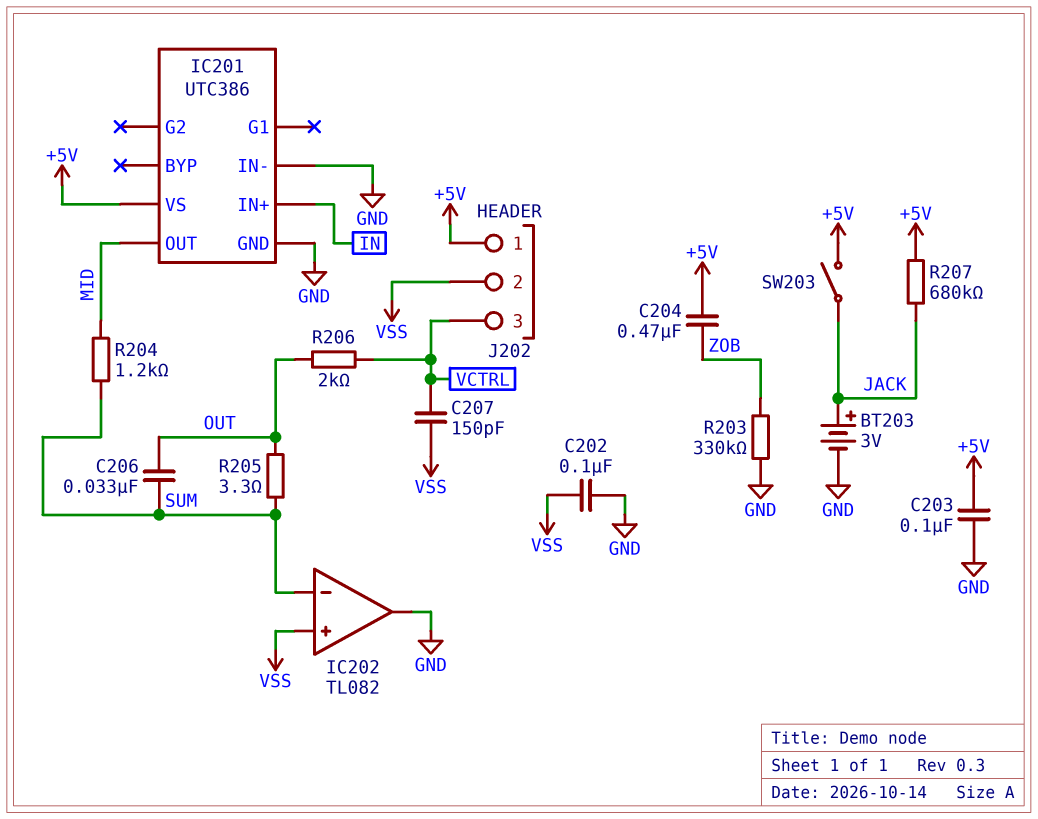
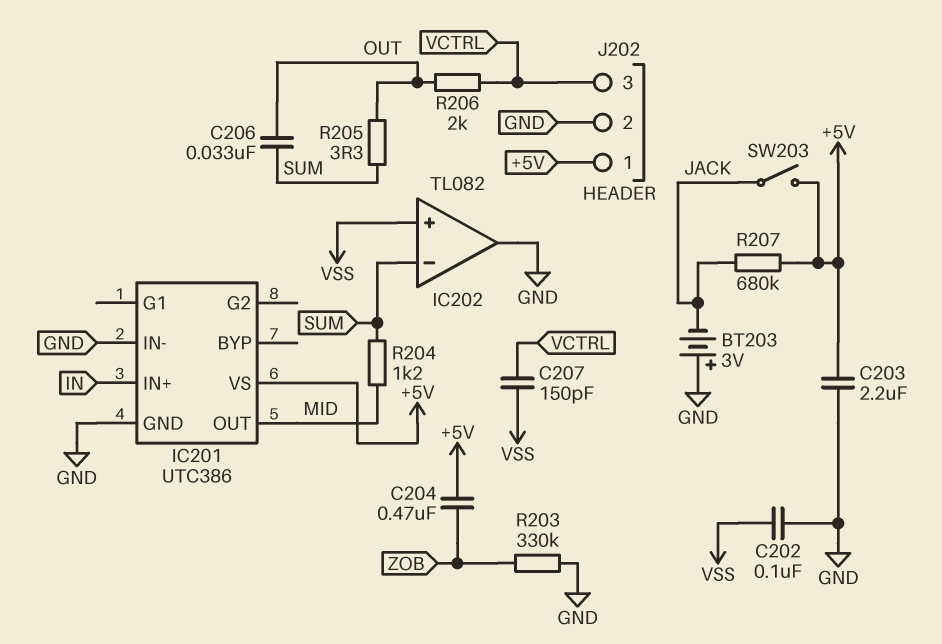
BT203: 3V (plus JACK, minus GND) -> 3V (plus GND, minus JACK)
C203: 100nF (+5V, GND) -> 2.2uF (+5V, GND)
J202 pin 2: VSS -> GND

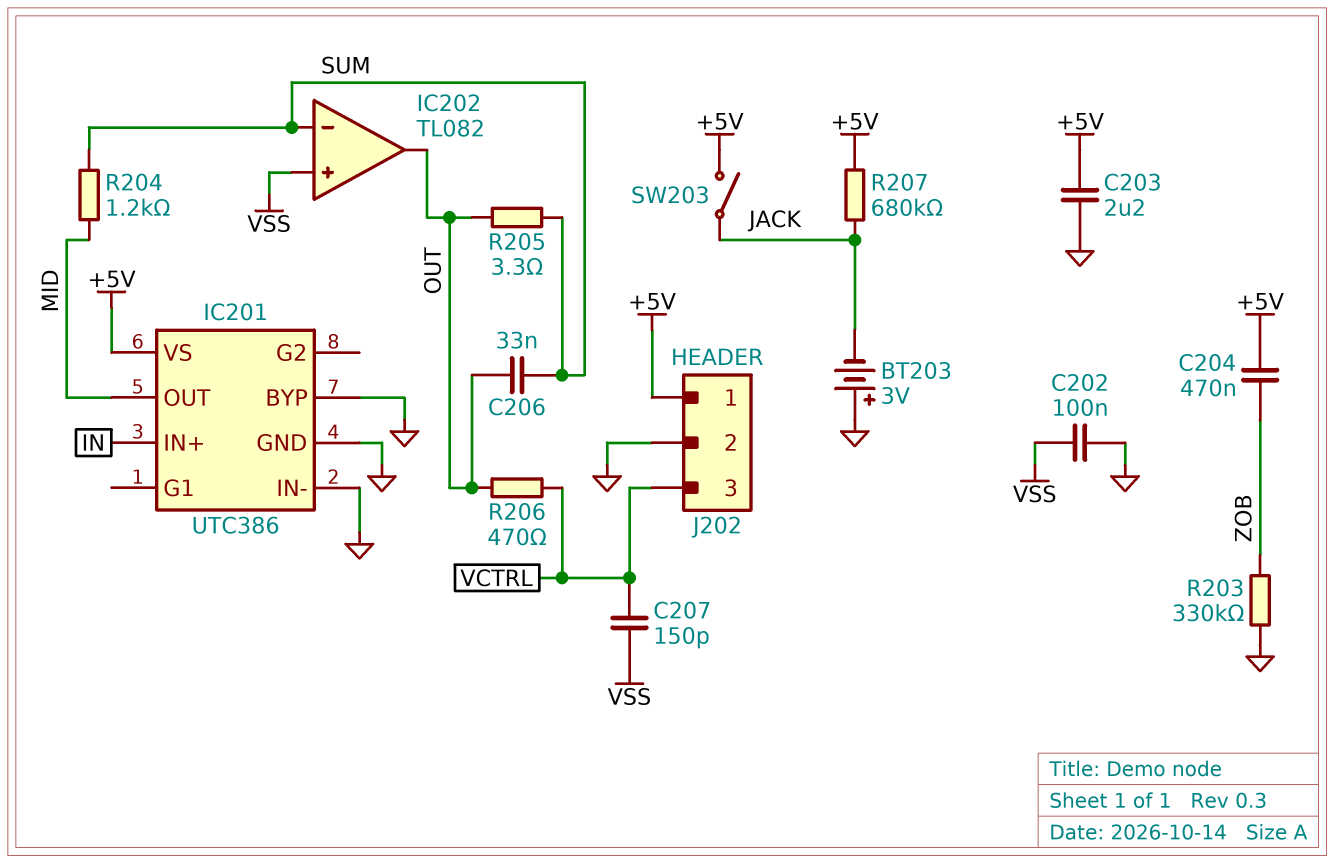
IC201 pin BYP: none -> GND
IC202 pin out: GND -> OUT
R206: 2k (OUT, VCTRL) -> 470 (OUT, VCTRL)

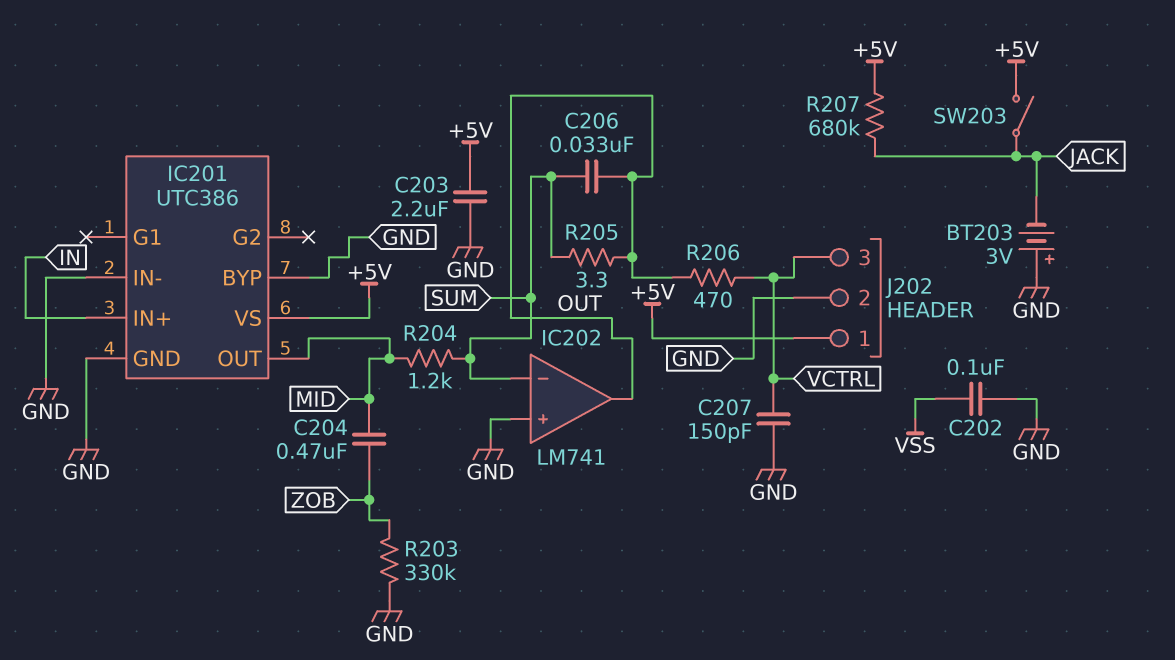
C204: 470nF (+5V, ZOB) -> 470nF (MID, ZOB)
C207: 150pF (VCTRL, VSS) -> 150pF (GND, VCTRL)
IC202: TL082 -> LM741
IC202 pin in+: VSS -> GND

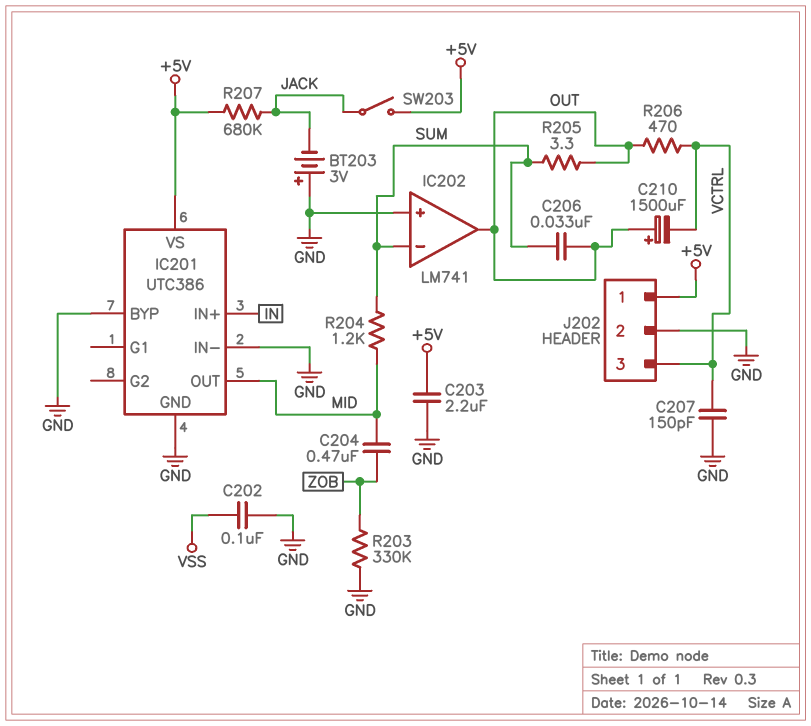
C210: none -> 1500uF (plus OUT, minus VCTRL)

